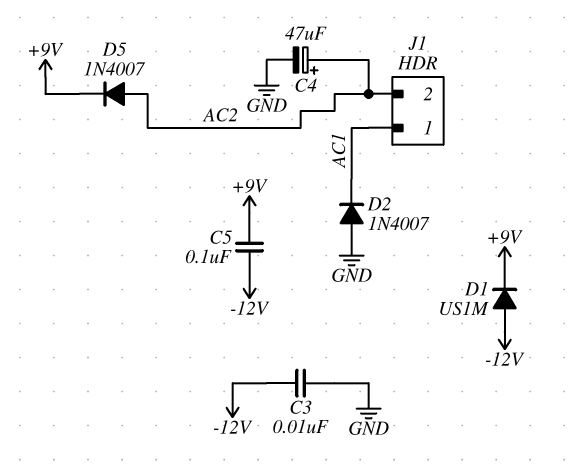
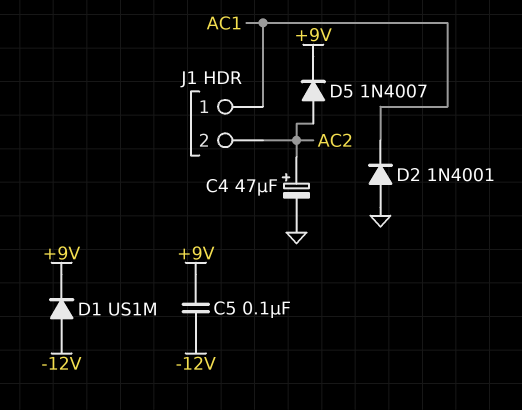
C3: 10nF (-12V, GND) -> none
D2: diode 1N4007 (A GND, K AC1) -> diode 1N4001 (A GND, K AC1)

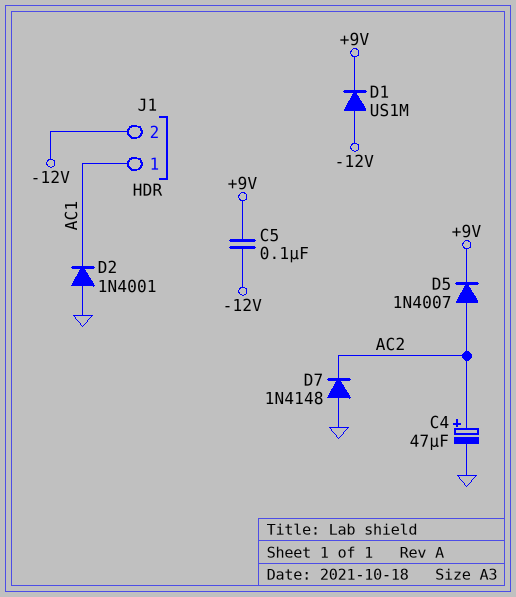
D7: none -> diode 1N4148 (A GND, K AC2)
J1 pin 2: AC2 -> -12V

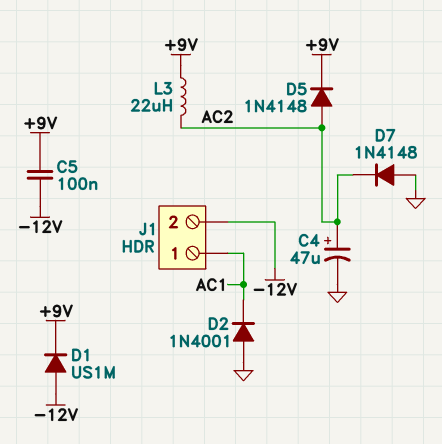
D5: diode 1N4007 (A AC2, K +9V) -> diode 1N4148 (A AC2, K +9V)
L3: none -> 22uH (+9V, AC2)

